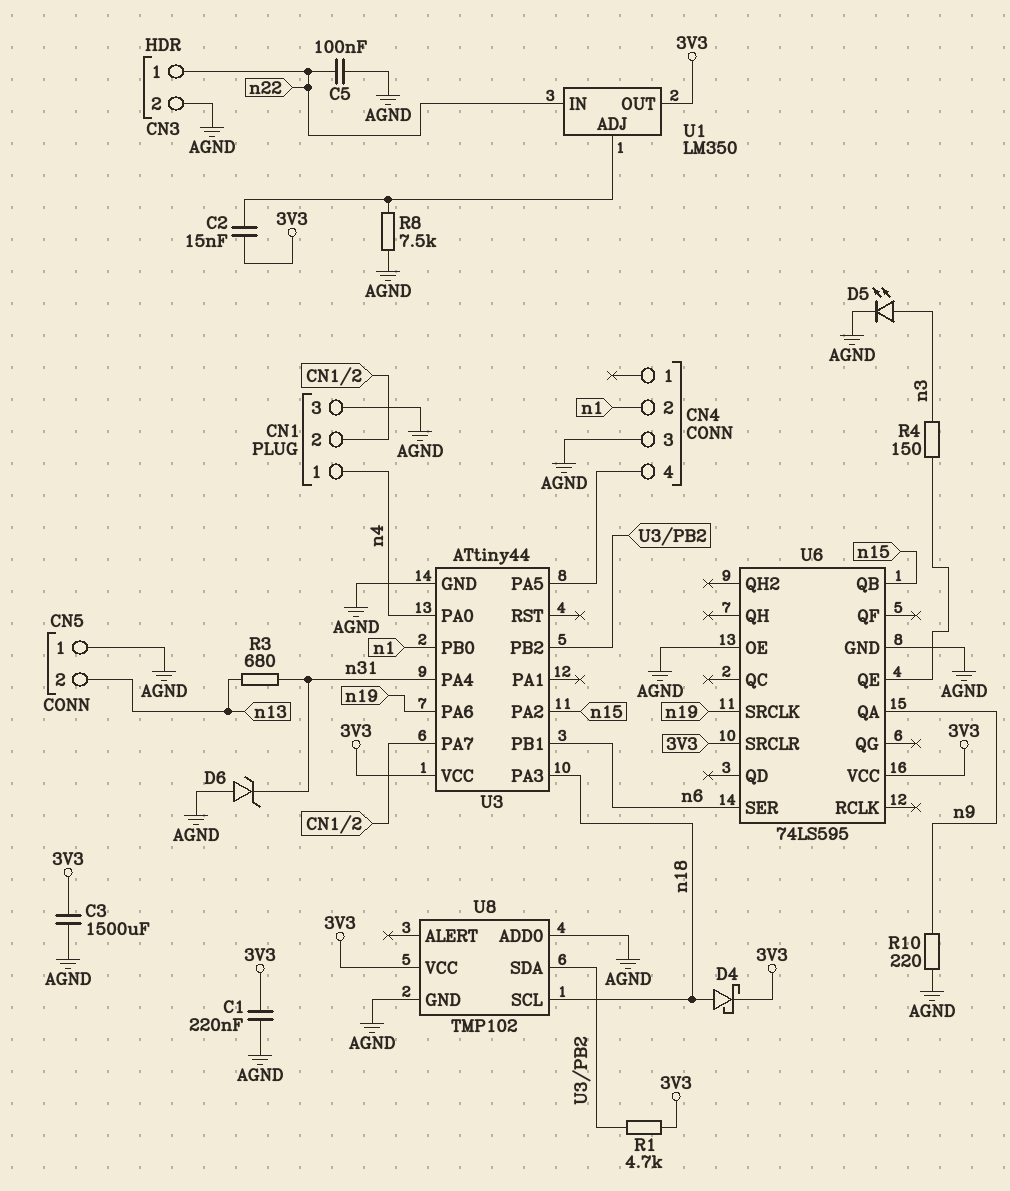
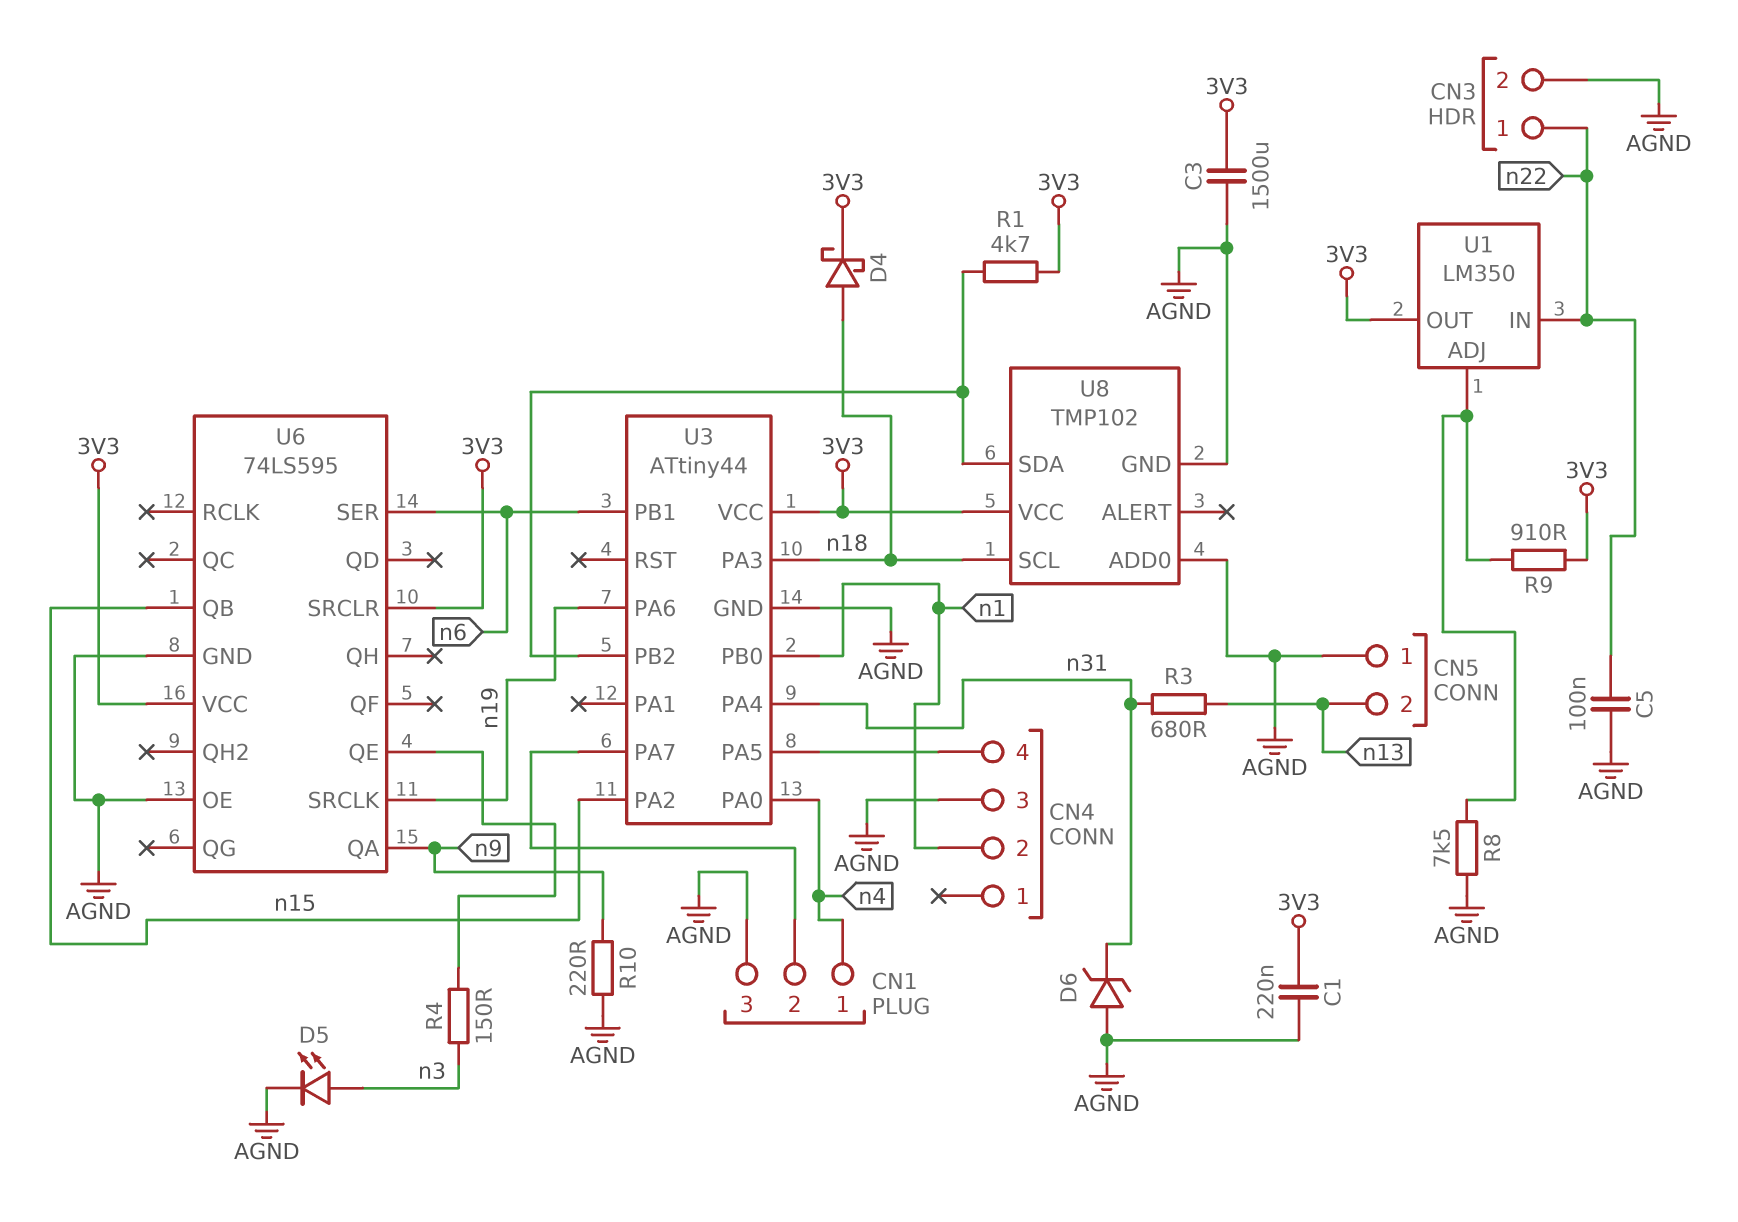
C2: 15nF (3V3, U1/ADJ) -> none
R9: none -> 910 (3V3, U1/ADJ)

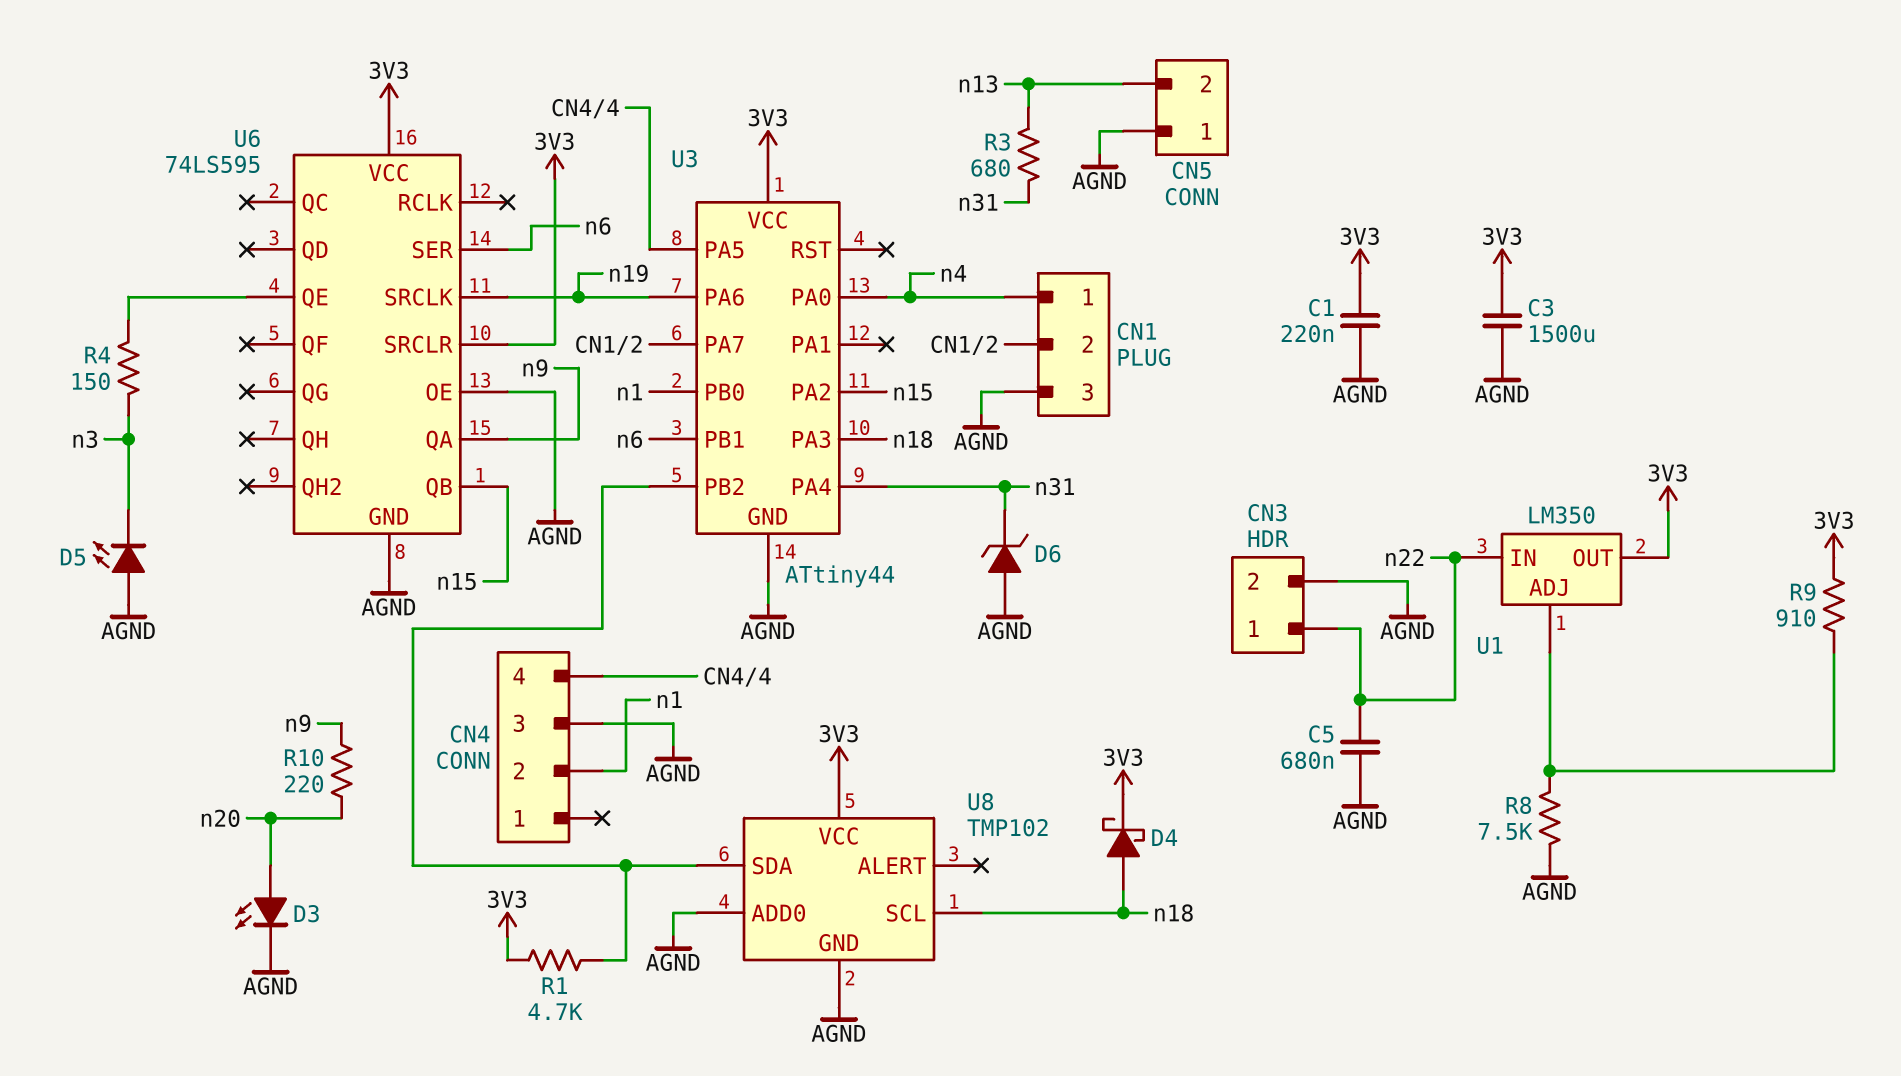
C5: 100nF (AGND, n22) -> 680nF (AGND, n22)
D3: none -> LED (A n20, K AGND)
D5: LED (A n3, K AGND) -> LED (A AGND, K n3)
R10: 220 (AGND, n9) -> 220 (n9, n20)

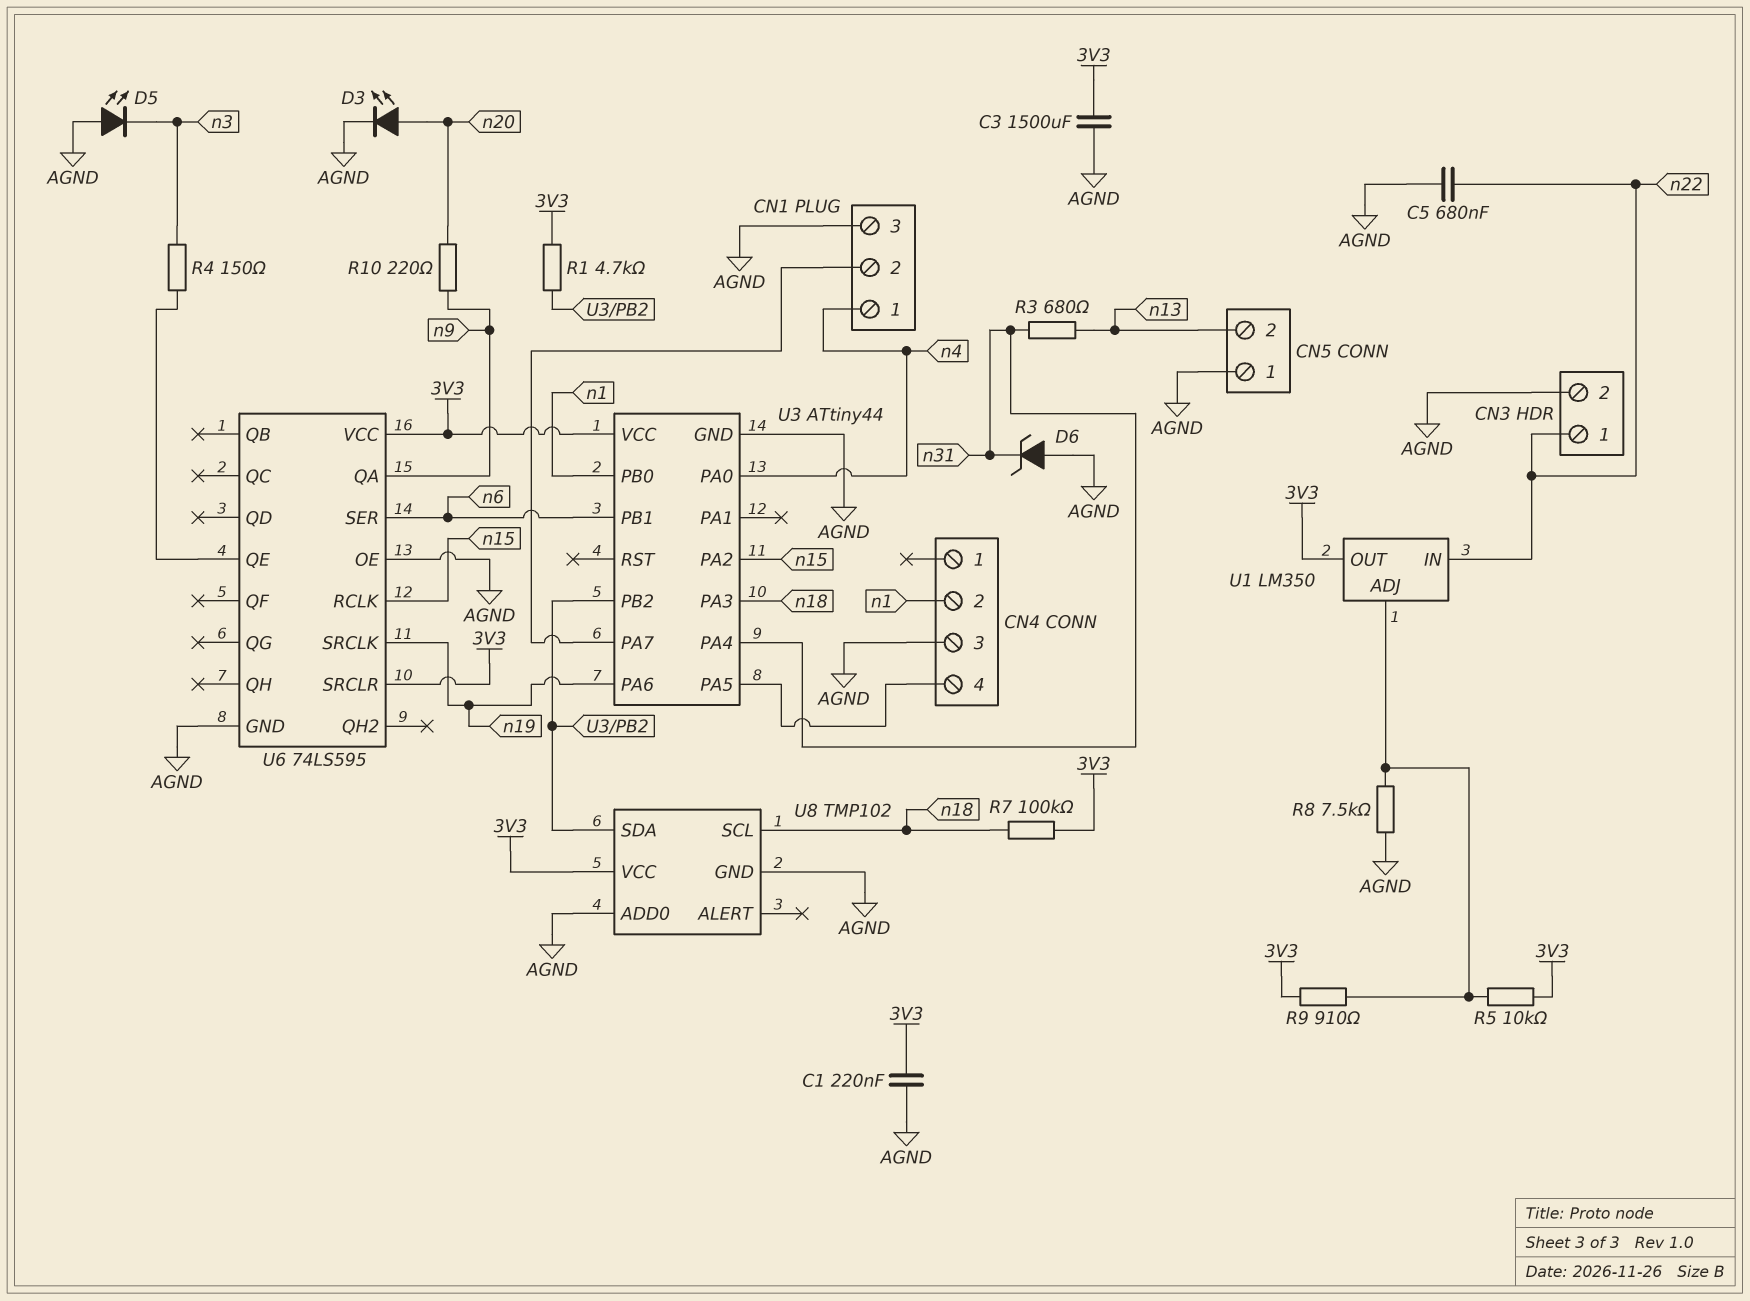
D4: schottky (A n18, K 3V3) -> none
R5: none -> 10k (3V3, U1/ADJ)
R7: none -> 100k (3V3, n18)
U6 pin QB: n15 -> none
U6 pin RCLK: none -> n15

